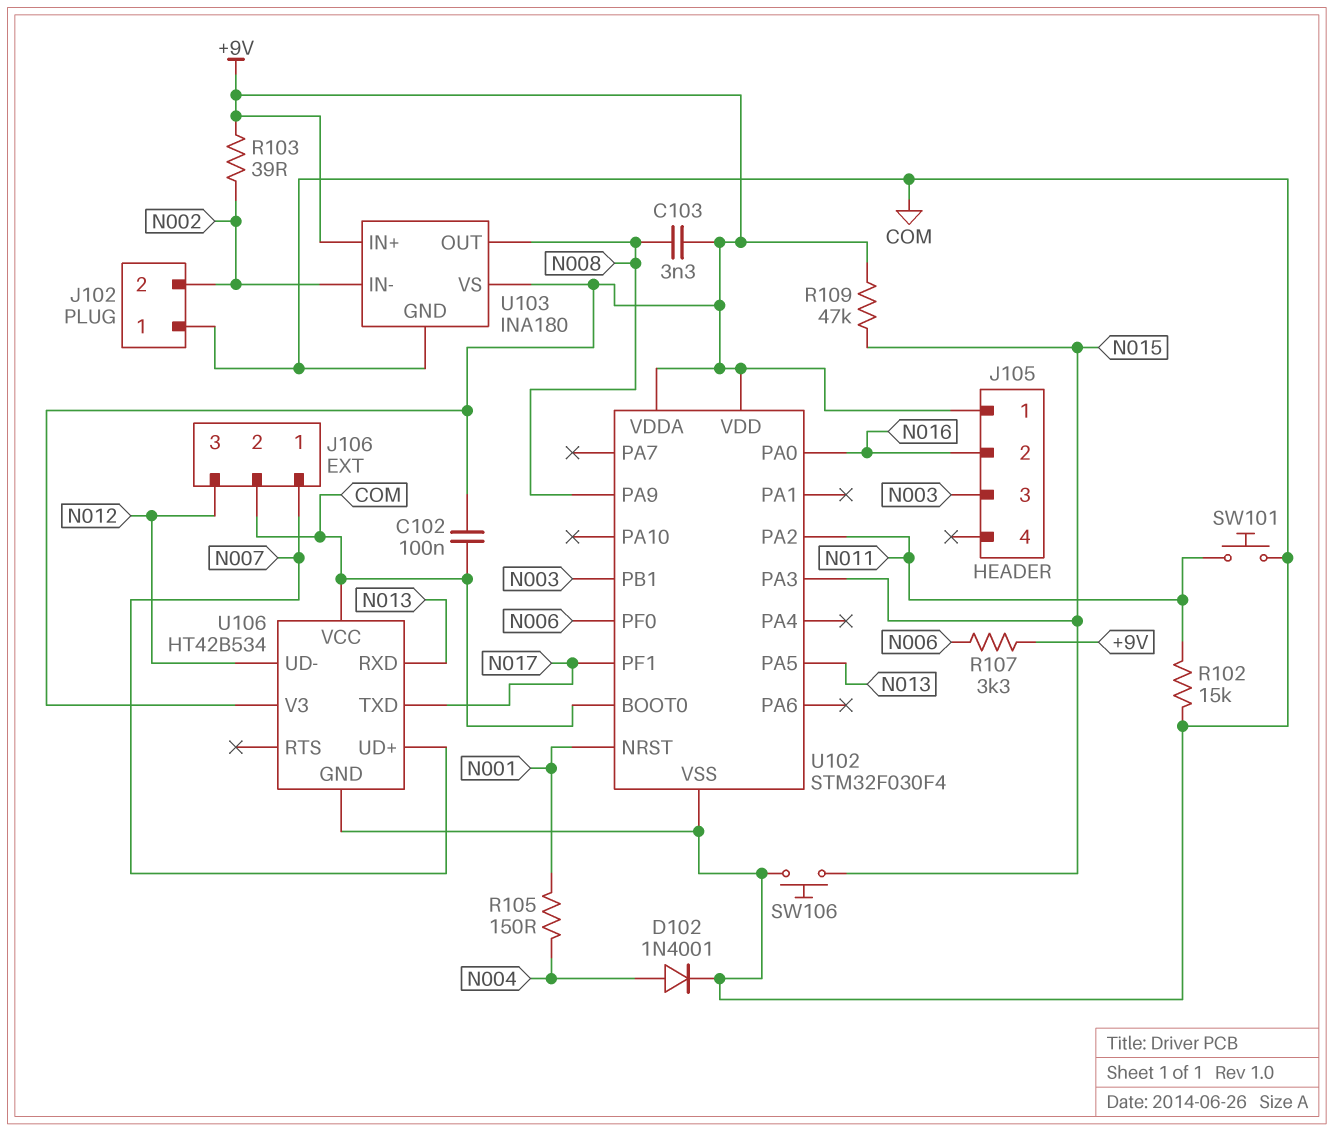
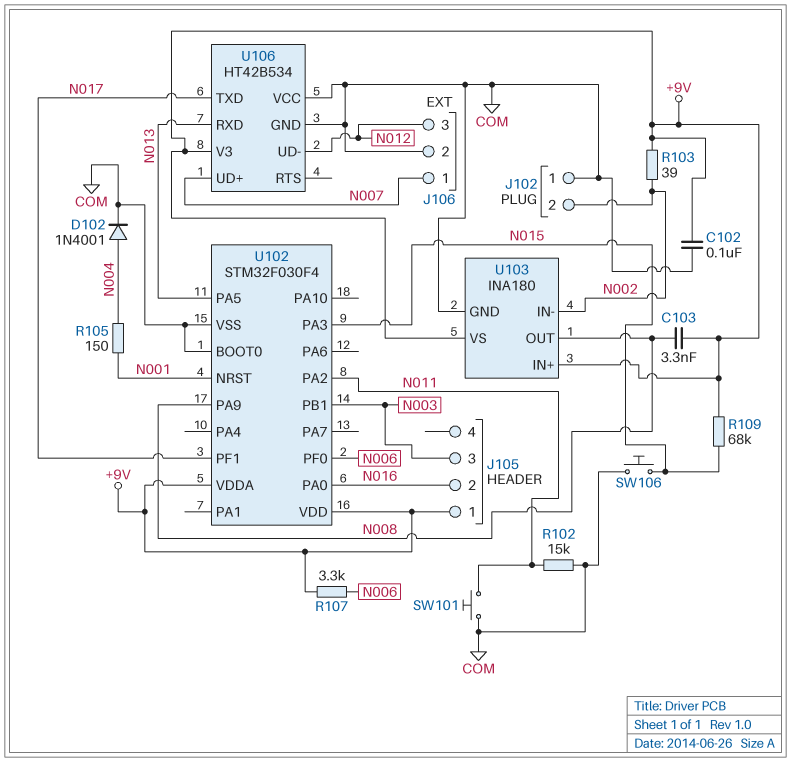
R109: 47k (+9V, N015) -> 68k (+9V, N015)

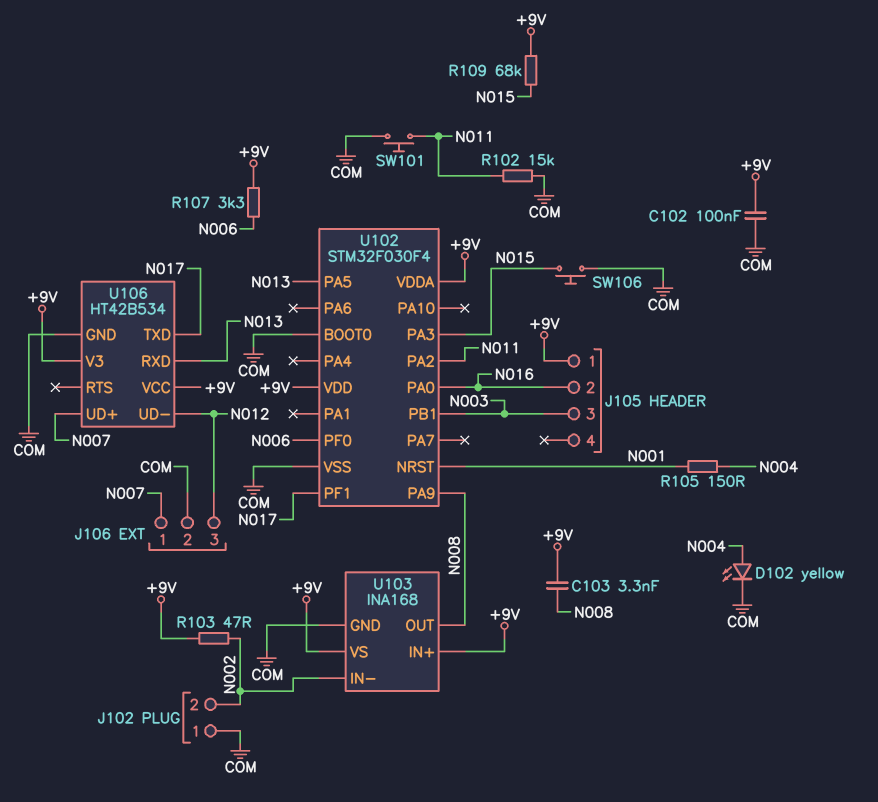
D102: diode 1N4001 (A N004, K COM) -> LED yellow (A N004, K COM)
R103: 39 (+9V, N002) -> 47 (+9V, N002)
U103: INA180 -> INA168
U106 pin VCC: COM -> +9V

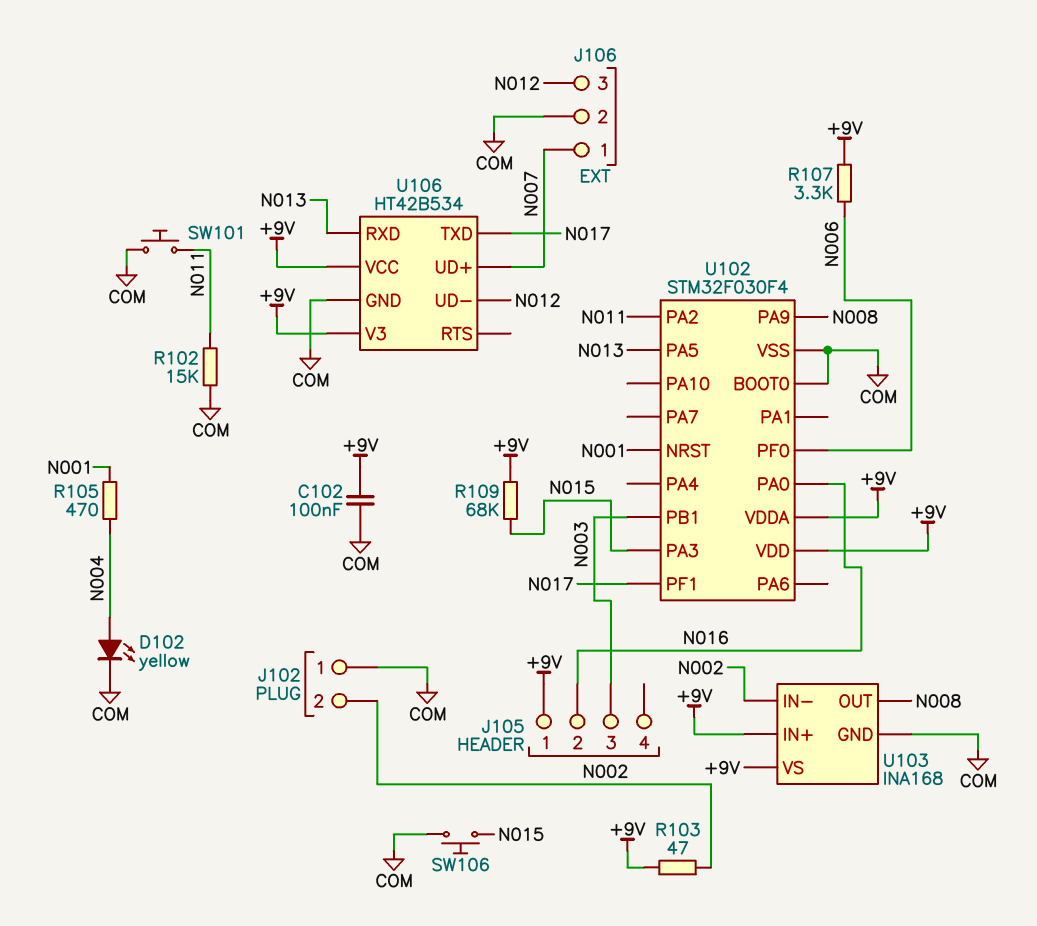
C103: 3.3nF (+9V, N008) -> none
R105: 150 (N001, N004) -> 470 (N001, N004)

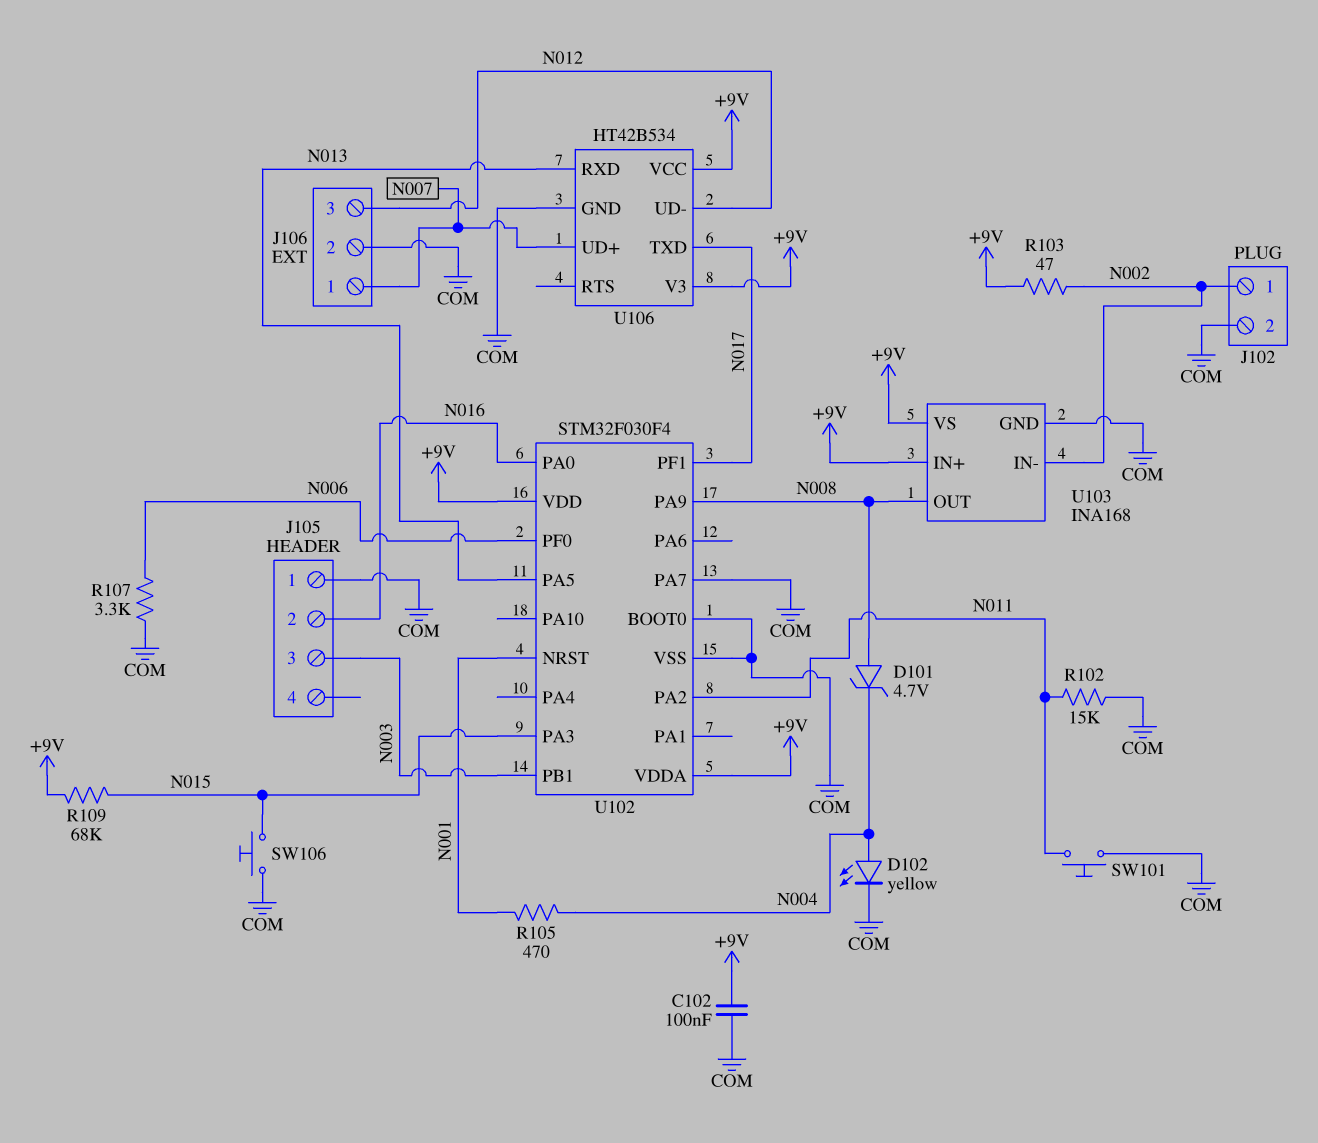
D101: none -> zener 4.7V (A N008, K N004)
J102 pin 1: COM -> N002
J102 pin 2: N002 -> COM
J105 pin 1: +9V -> COM
R107: 3.3k (+9V, N006) -> 3.3k (COM, N006)
U102 pin PA7: none -> COM

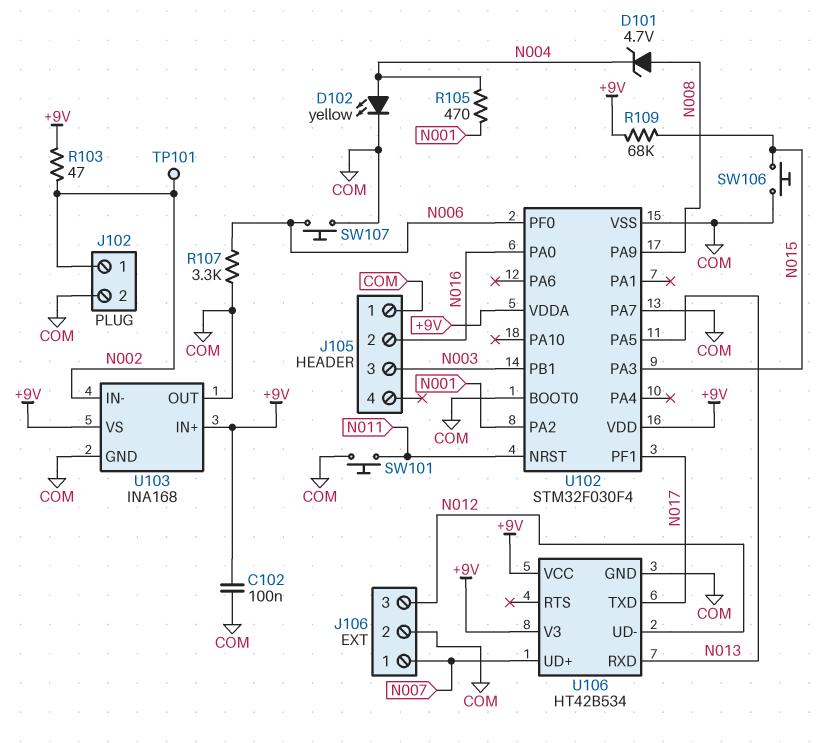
R102: 15k (COM, N011) -> none
SW107: none -> button (COM, N006)
TP101: none -> test point (N002)
U102 pin NRST: N001 -> N011
U102 pin PA2: N011 -> N001
U103 pin OUT: N008 -> COM

